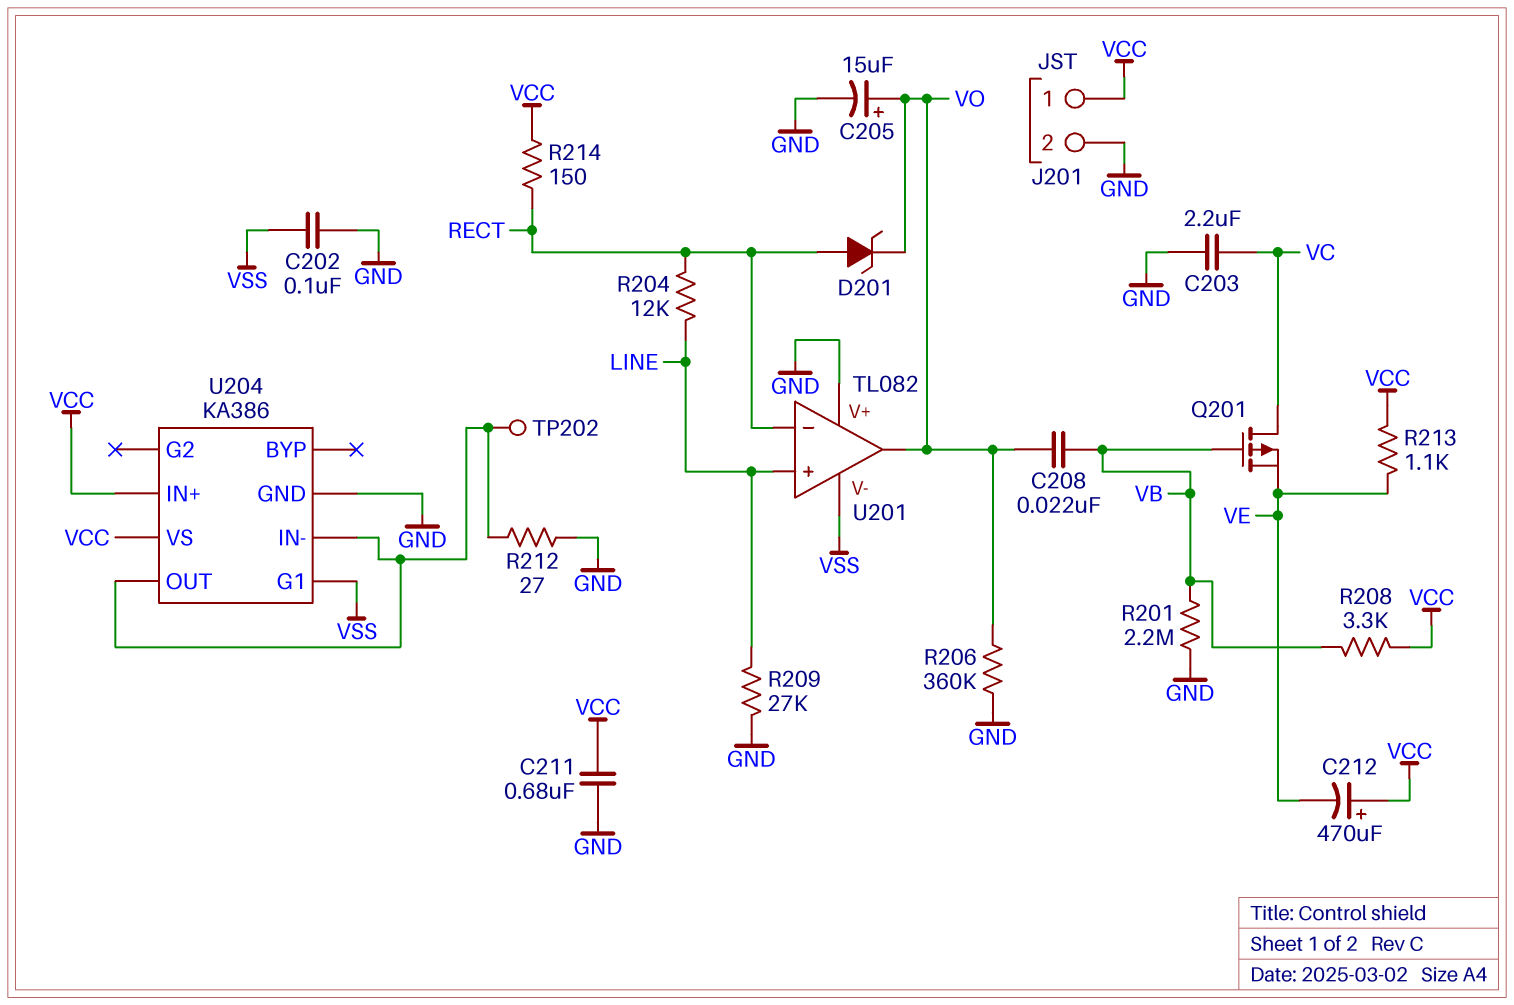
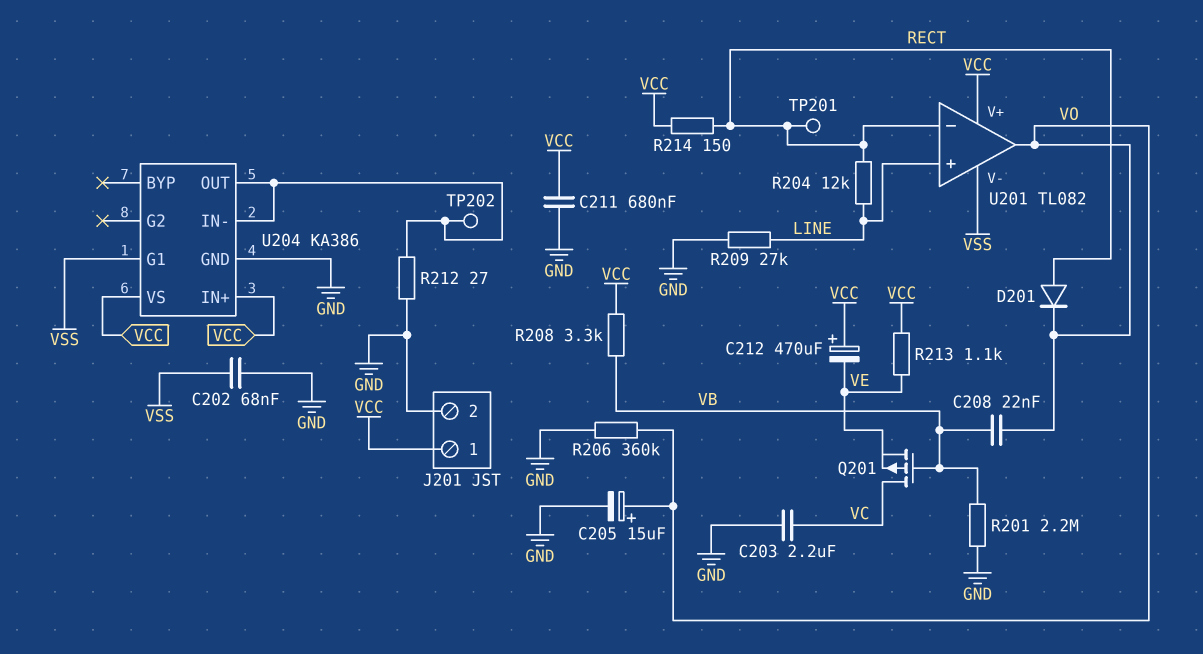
C202: 100nF (GND, VSS) -> 68nF (GND, VSS)
D201: zener (A RECT, K VO) -> diode (A RECT, K VO)
TP201: none -> test point (RECT)
U201 pin V+: GND -> VCC

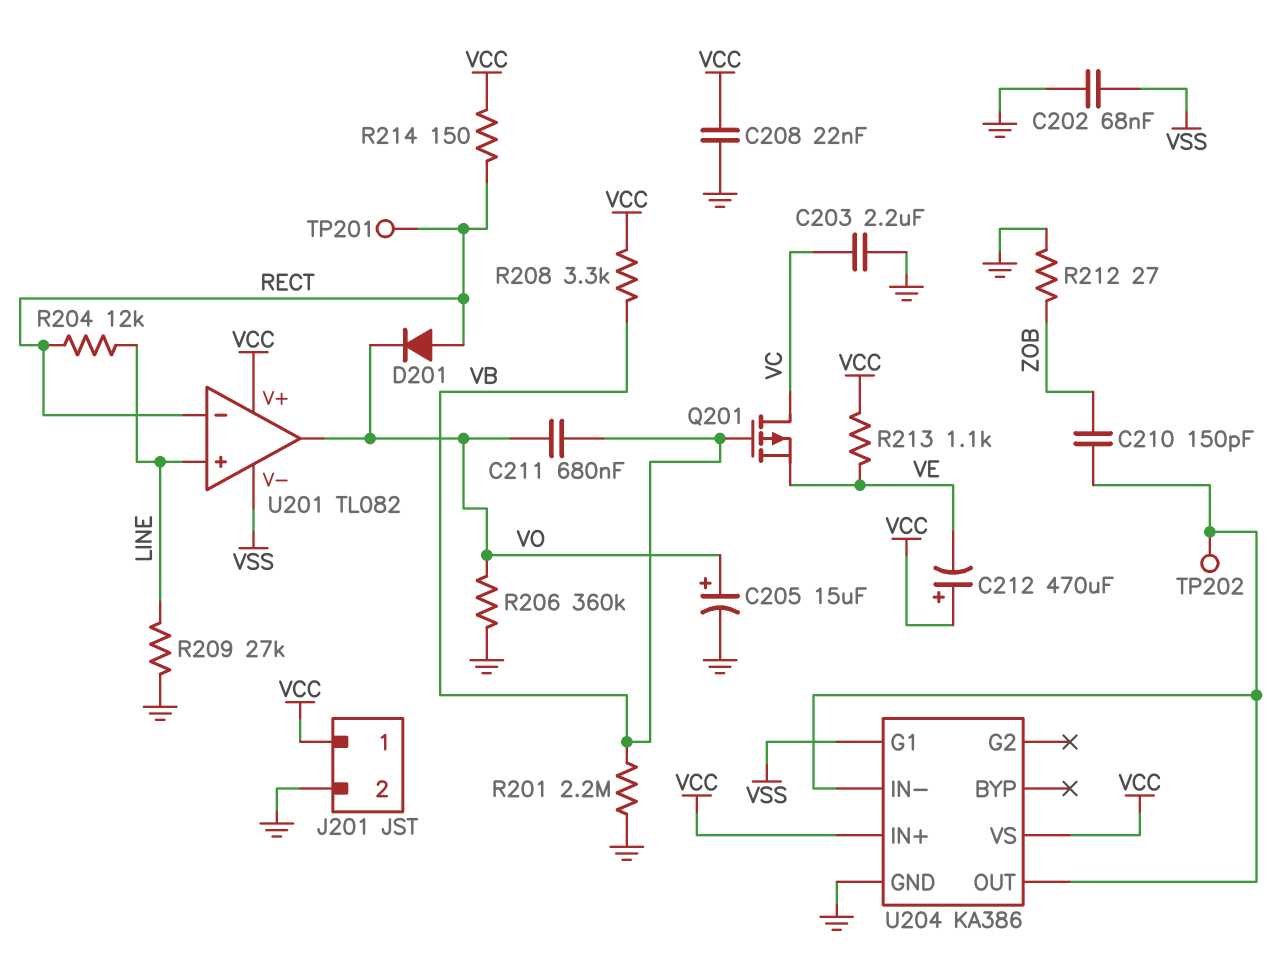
C208: 22nF (VB, VO) -> 22nF (GND, VCC)
C210: none -> 150pF (U204/IN-, ZOB)
C211: 680nF (GND, VCC) -> 680nF (VB, VO)
R212: 27 (GND, U204/IN-) -> 27 (GND, ZOB)

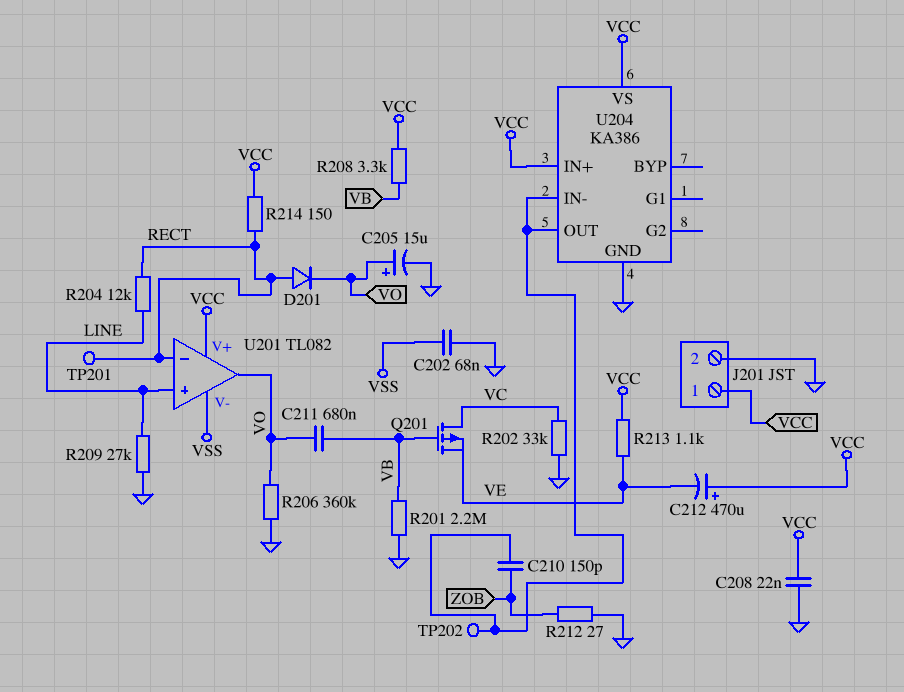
C203: 2.2uF (GND, VC) -> none
R202: none -> 33k (GND, VC)
U204 pin G1: VSS -> none

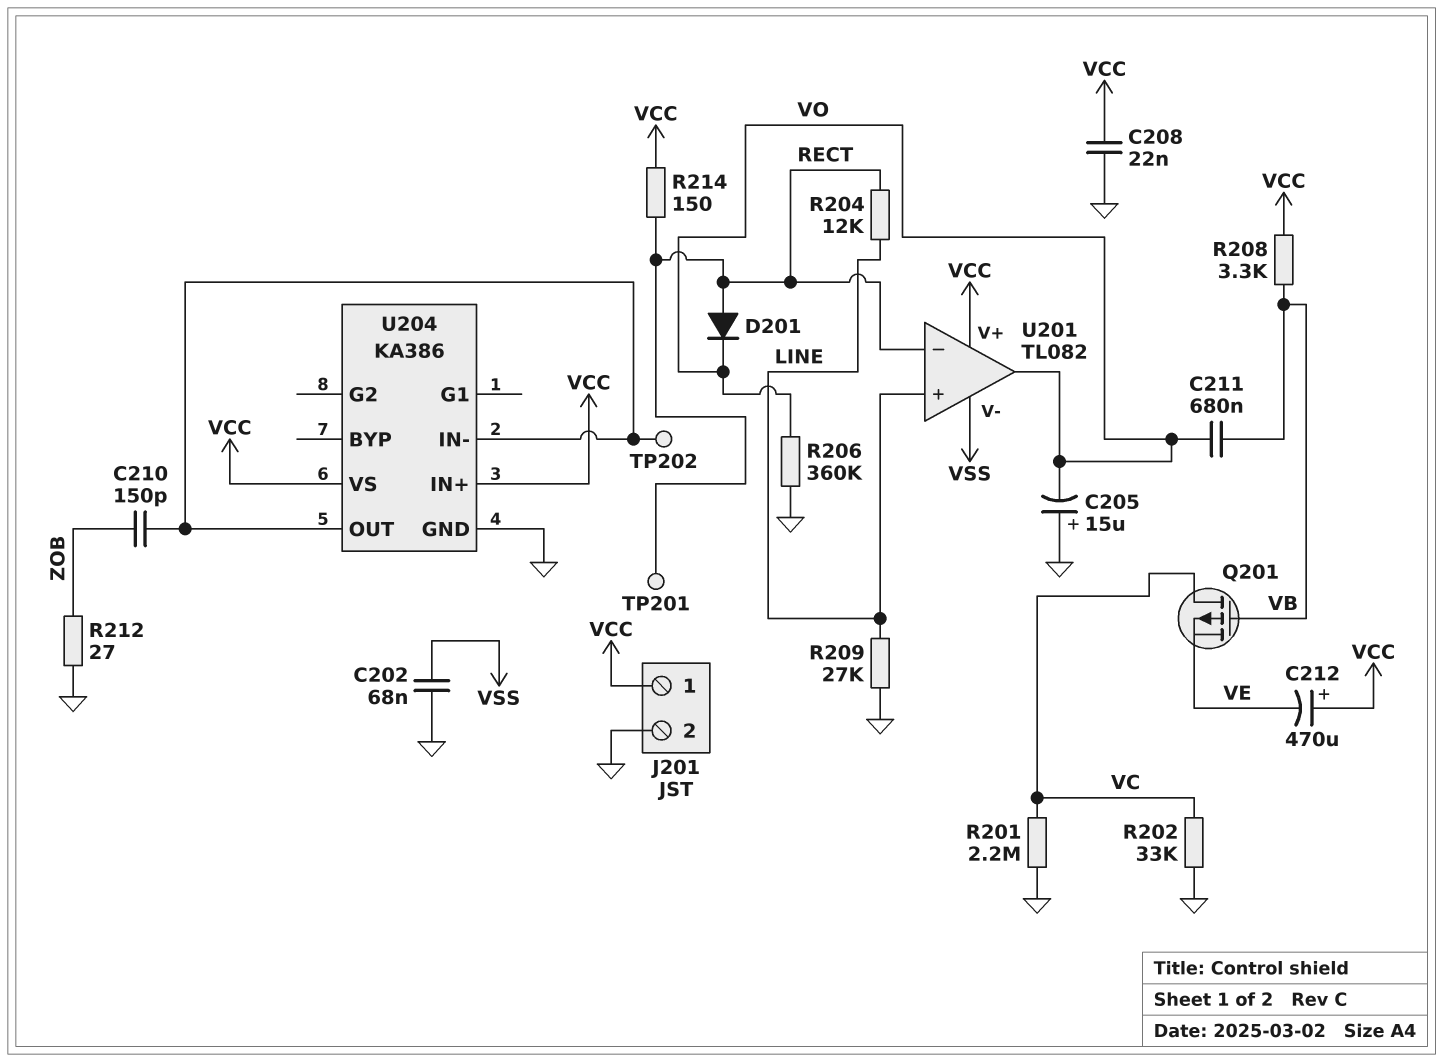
C205: 15uF (plus VO, minus GND) -> 15uF (plus GND, minus VO)
R201: 2.2M (GND, VB) -> 2.2M (GND, VC)
R213: 1.1k (VCC, VE) -> none

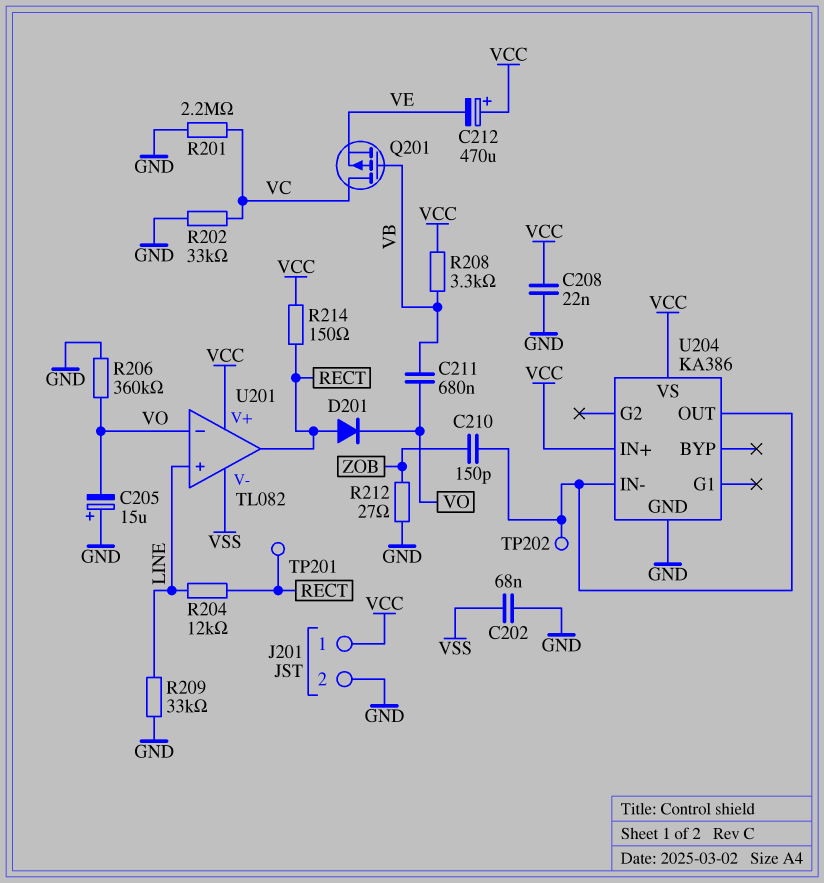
R209: 27k (GND, LINE) -> 33k (GND, LINE)
U201 pin in-: RECT -> VO
U201 pin out: VO -> RECT

